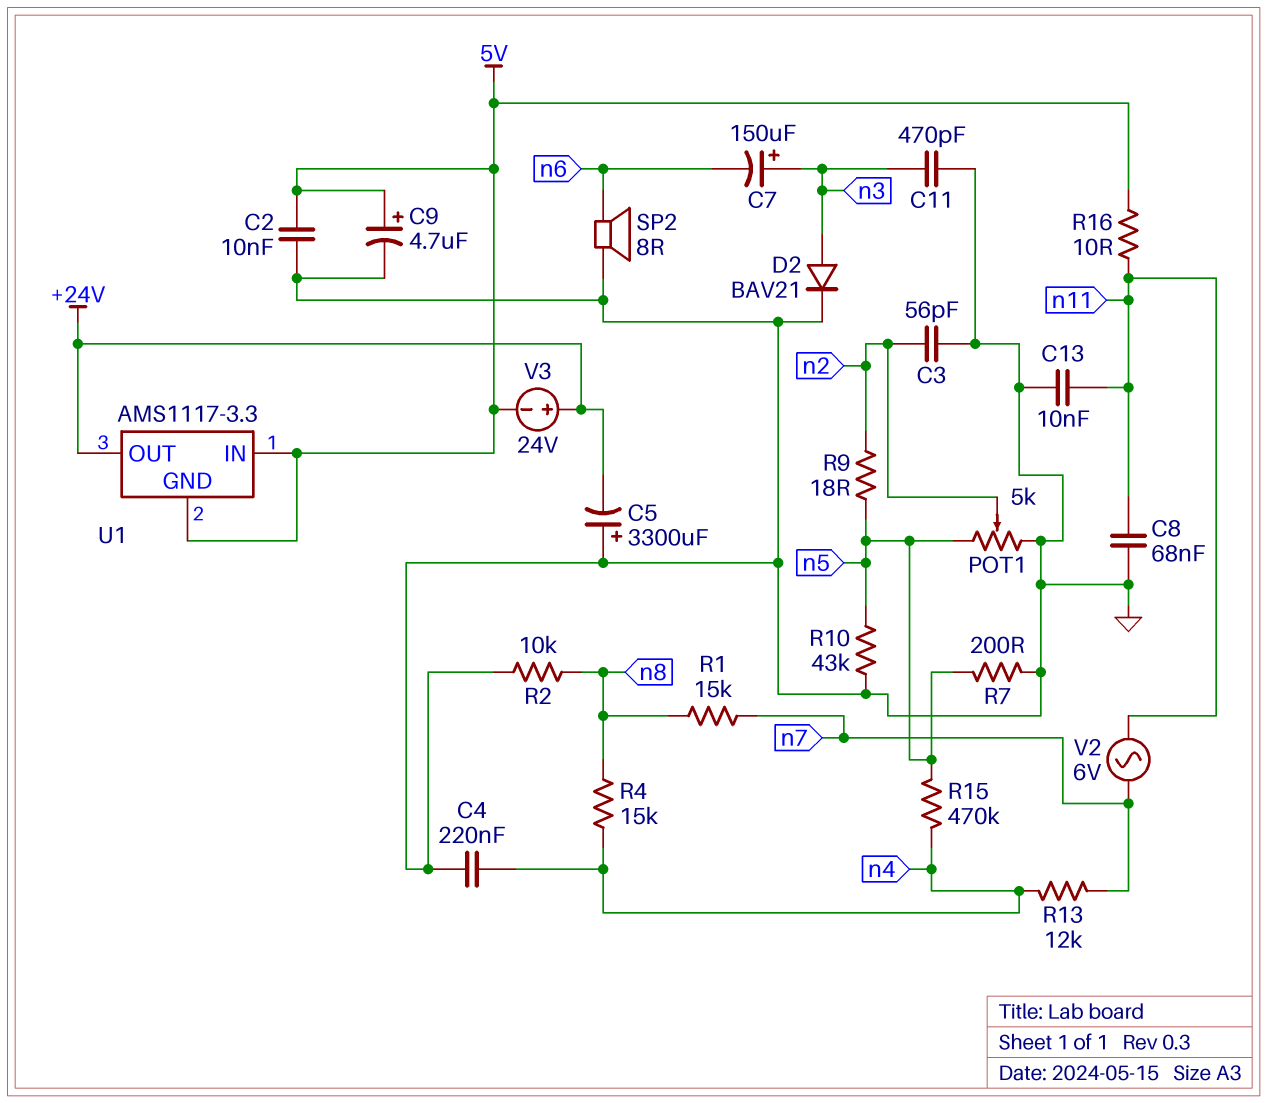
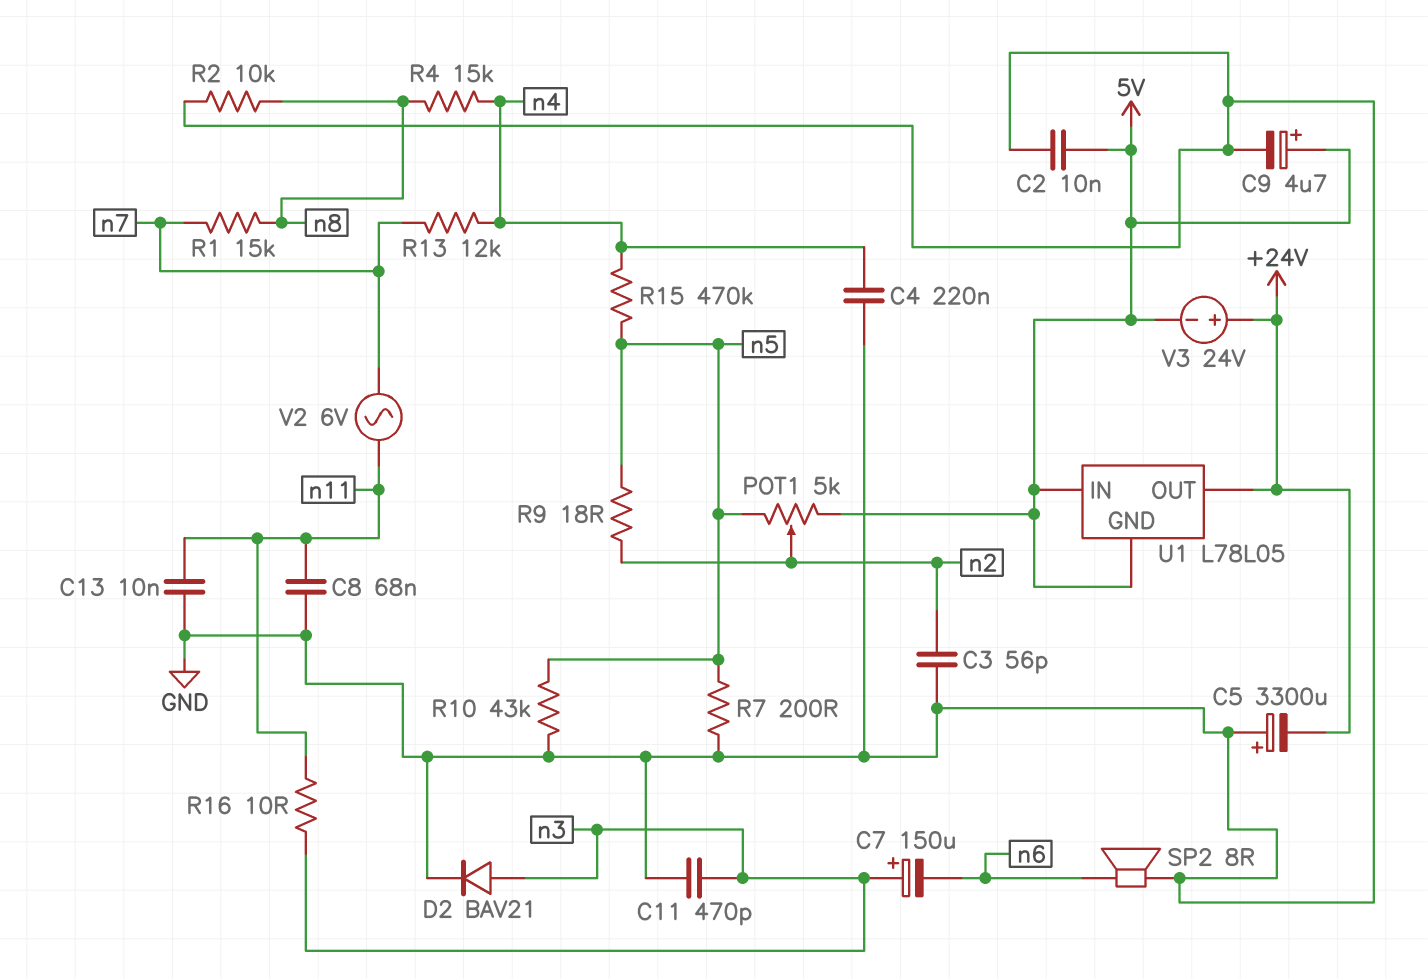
POT1: 5k (GND, n5, wiper n2) -> 5k (5V, n5, wiper n2)
R16: 10 (5V, n11) -> 10 (n3, n11)
U1: AMS1117-3.3 -> L78L05

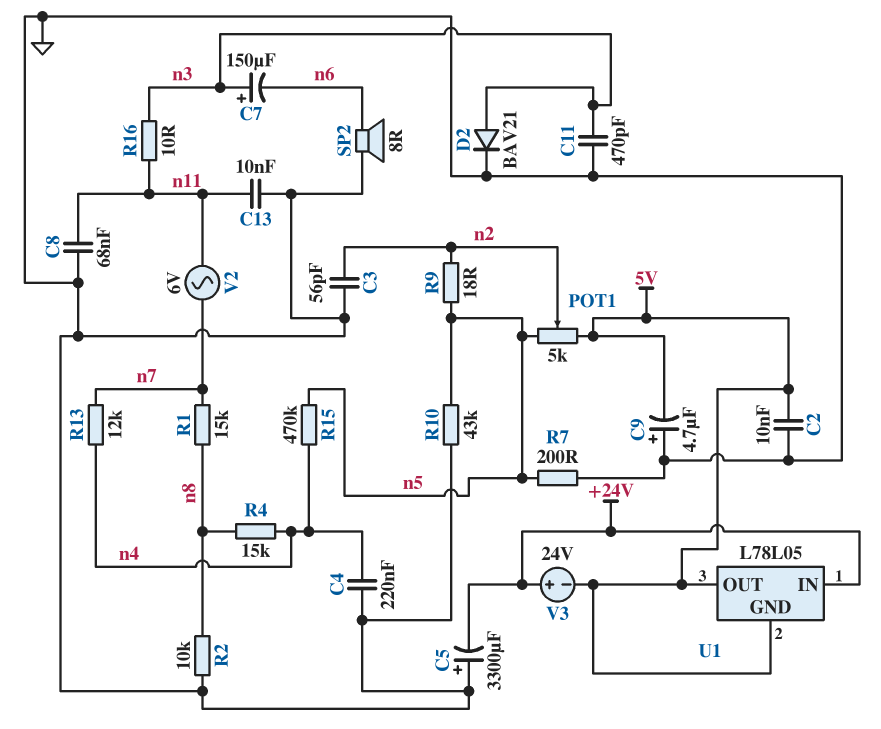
C9: 4.7uF (plus 5V, minus GND) -> 4.7uF (plus GND, minus 5V)
U1 pin IN: 5V -> +24V
U1 pin OUT: +24V -> 5V

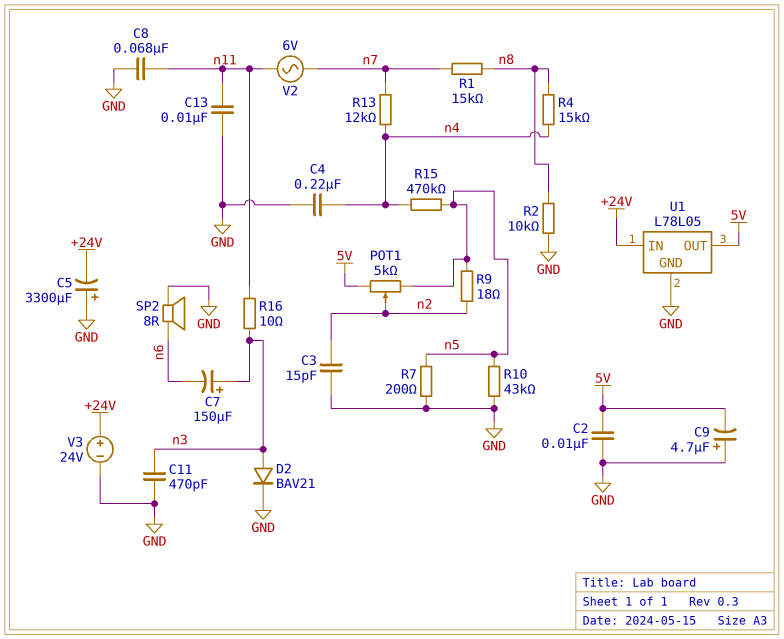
C3: 56pF (GND, n2) -> 15pF (GND, n2)
U1 pin GND: 5V -> GND
V3: 24V (plus +24V, minus 5V) -> 24V (plus +24V, minus GND)

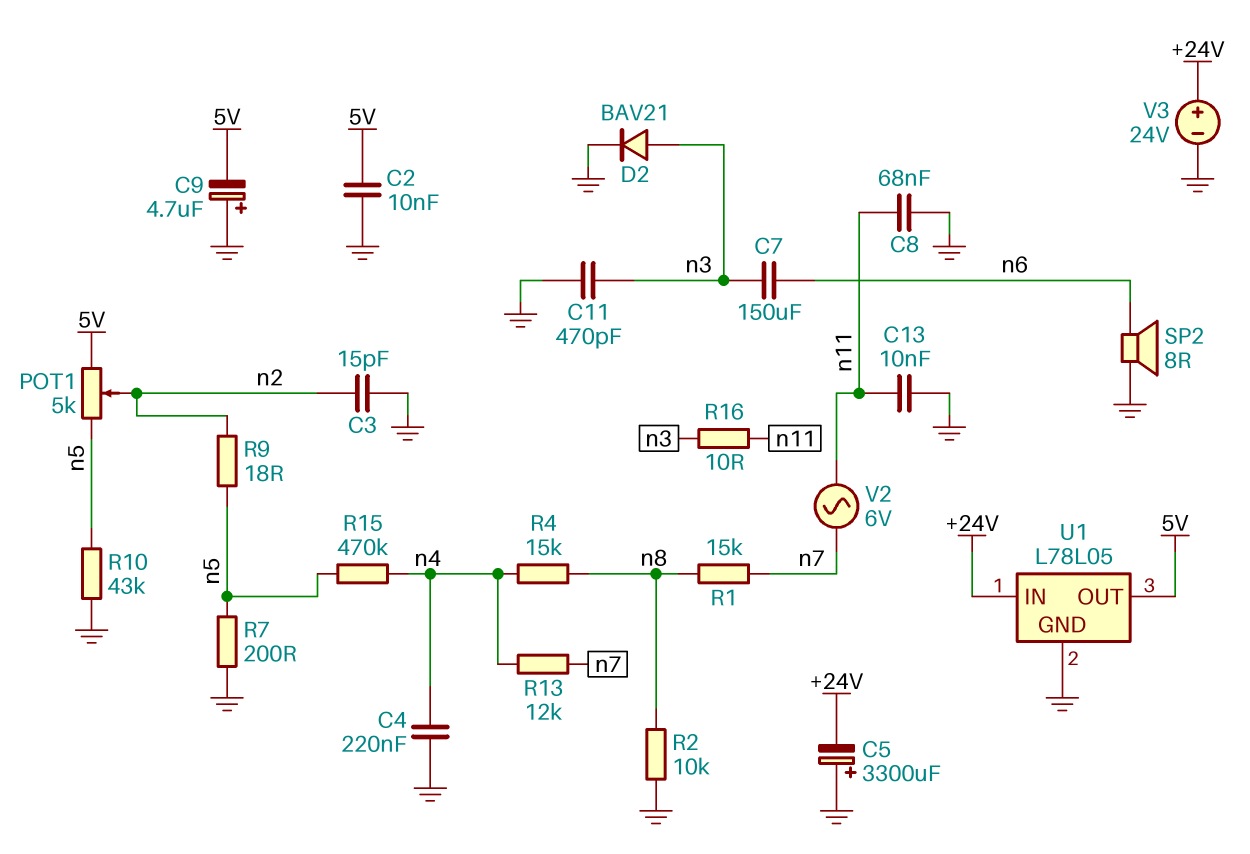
C7: 150uF (plus n3, minus n6) -> 150uF (n3, n6)

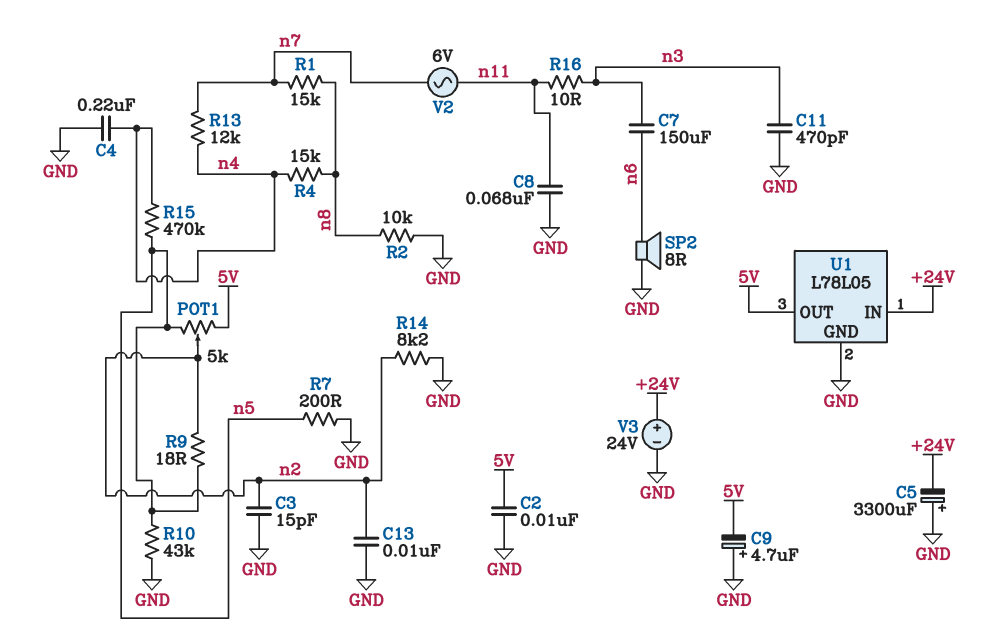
C13: 10nF (GND, n11) -> 10nF (GND, n2)
D2: diode BAV21 (A n3, K GND) -> none
R14: none -> 8.2k (GND, n2)

